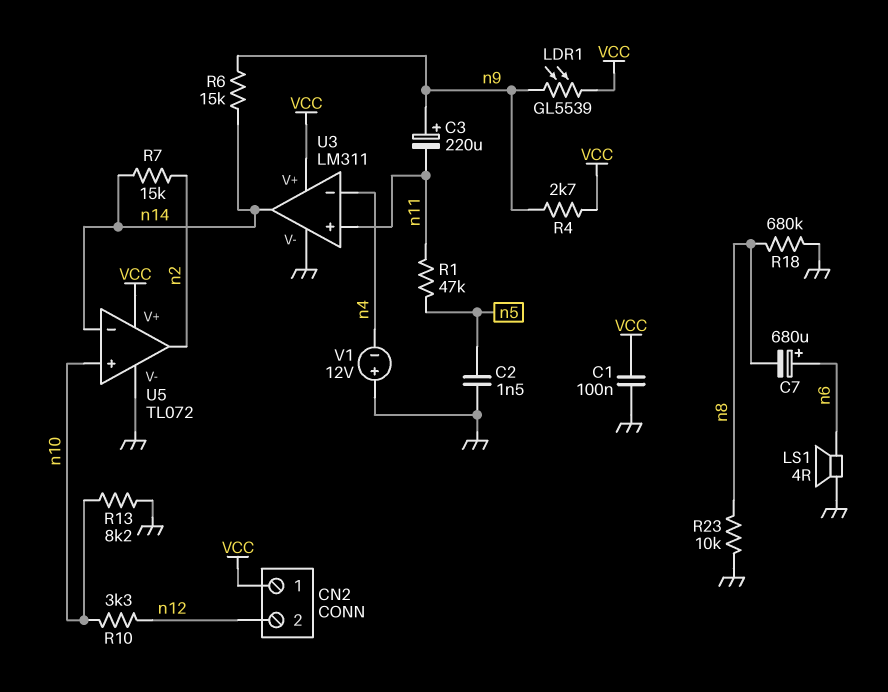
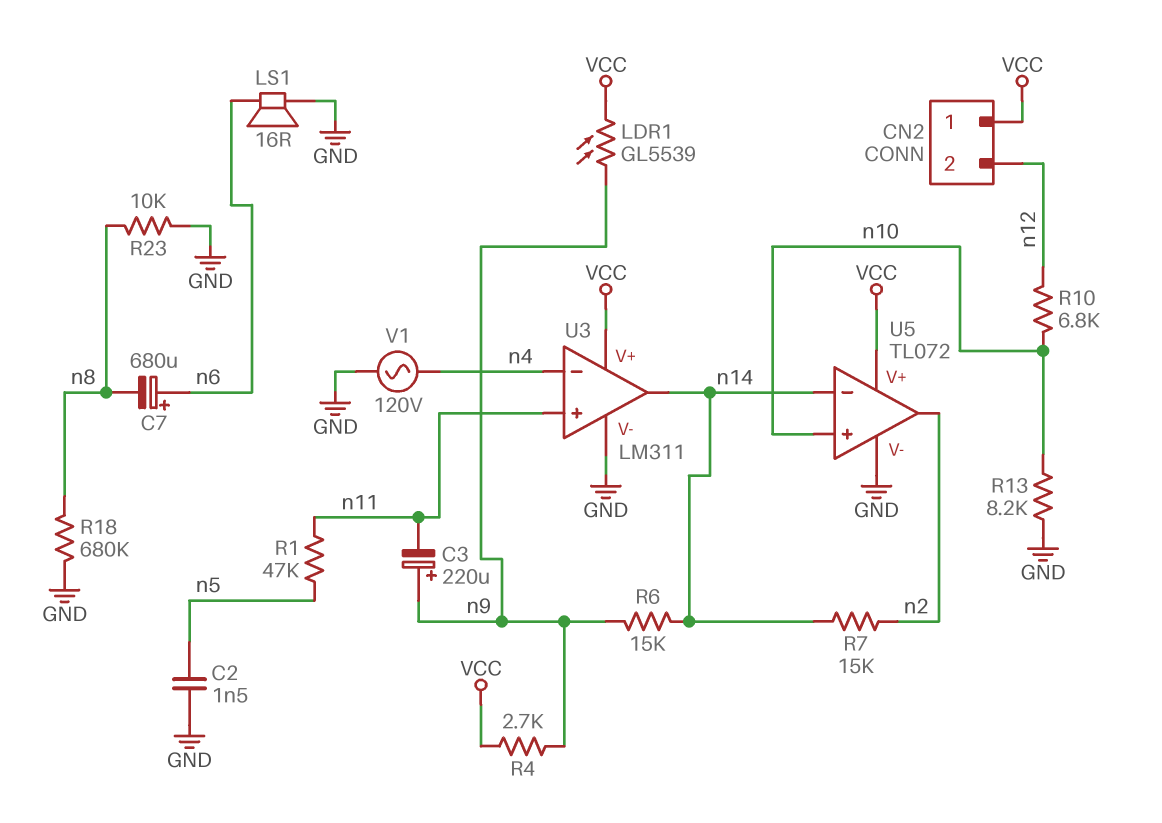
C1: 100nF (GND, VCC) -> none
LS1: speaker 4R (GND, n6) -> speaker 16R (GND, n6)
R10: 3.3k (n10, n12) -> 6.8k (n10, n12)
V1: 12V (plus GND, minus n4) -> AC 120V (GND, n4)

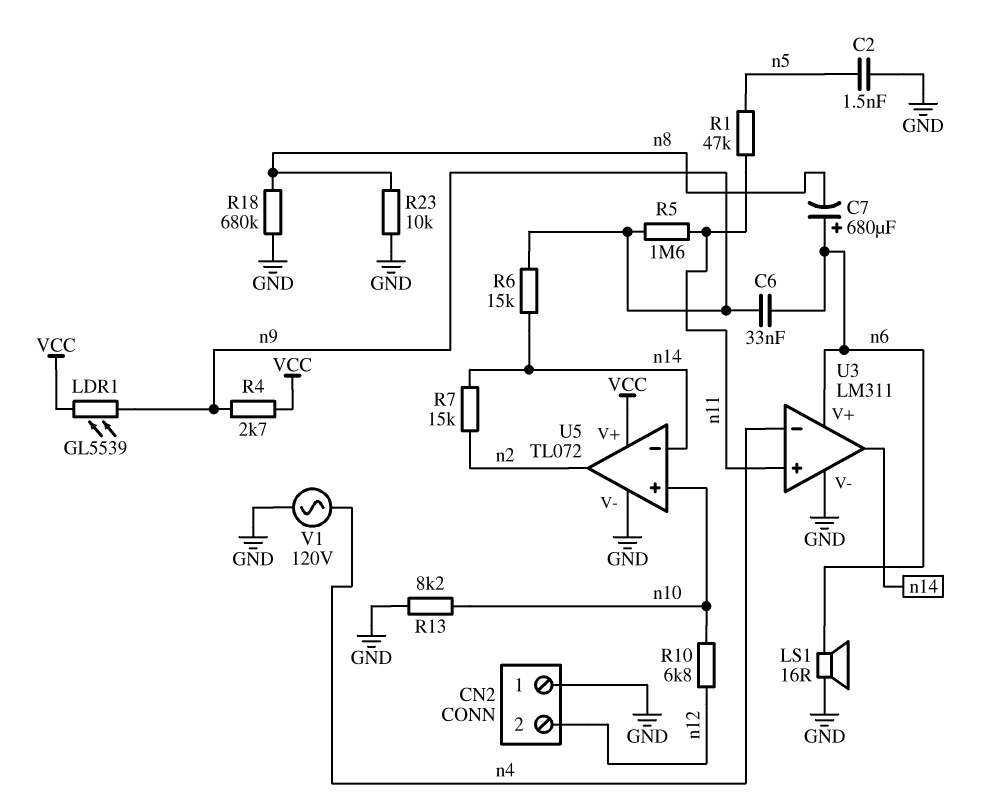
C3: 220uF (plus n9, minus n11) -> none
C6: none -> 33nF (n6, n9)
CN2 pin 1: VCC -> GND
R5: none -> 1.6M (n9, n11)
U3 pin V+: VCC -> n6

